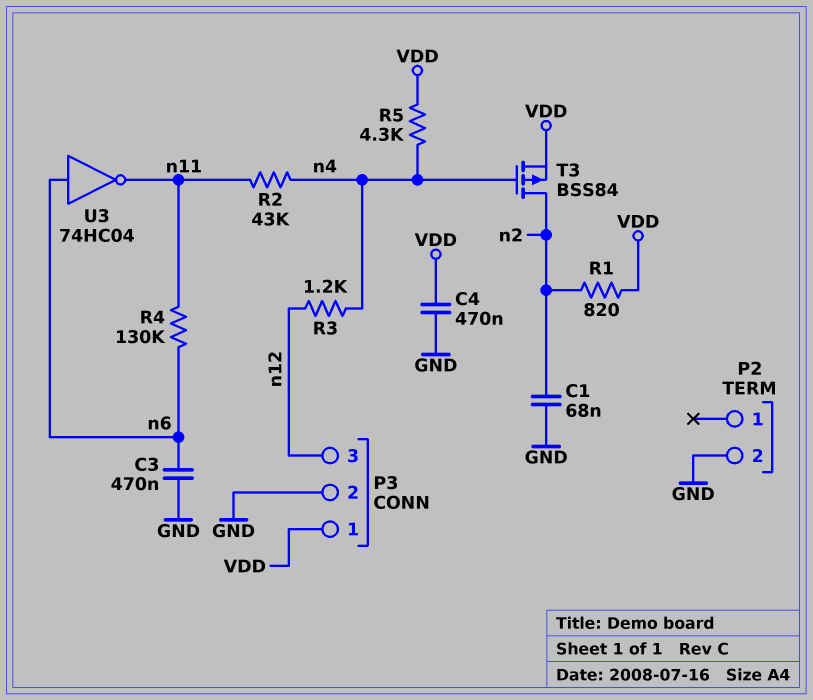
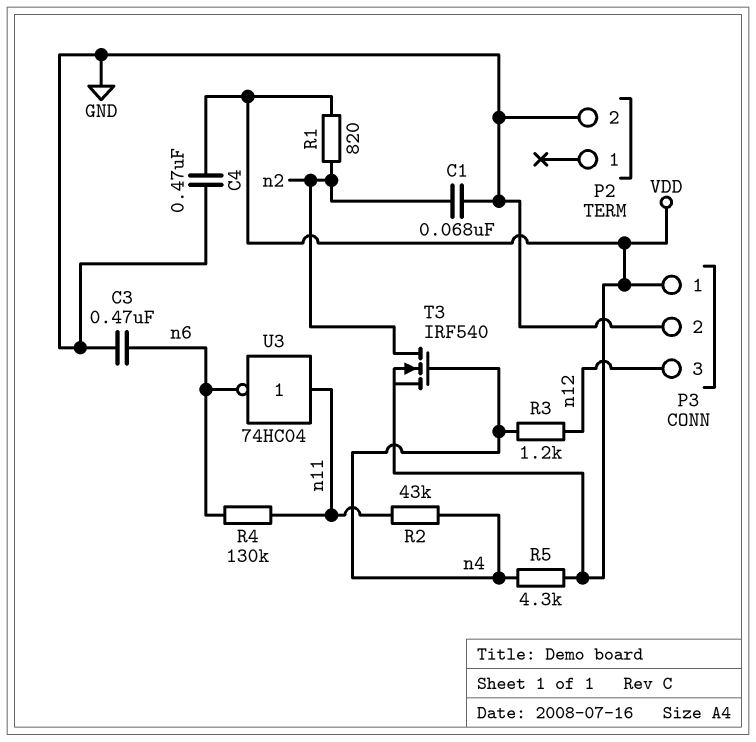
T3: PMOS BSS84 (G n4, D n2, S VDD) -> NMOS IRF540 (G n4, D n2, S VDD)
U3: NOT 74HC04 (in n6, out n11) -> NOT 74HC04 (in n11, out n6)

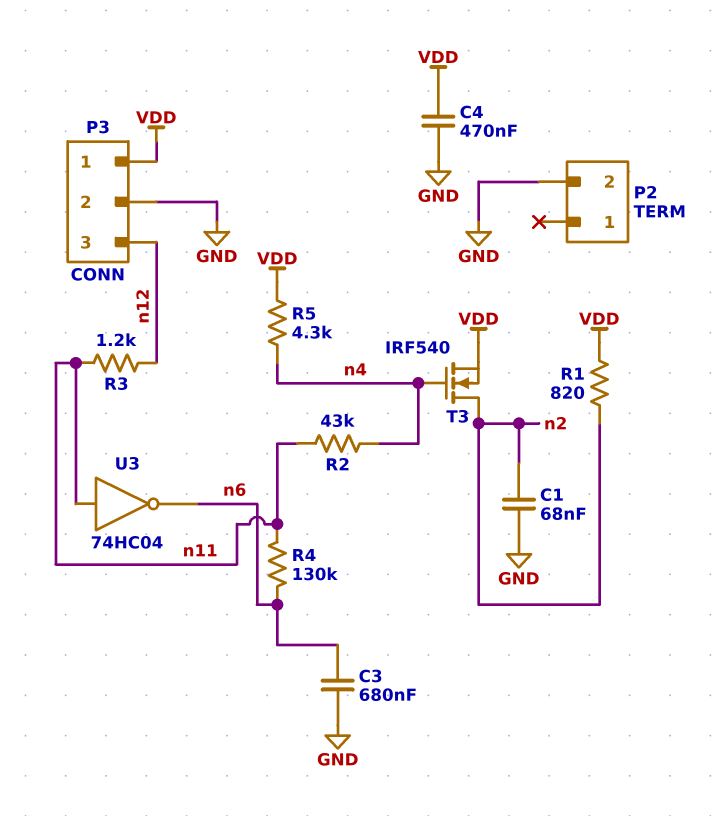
C3: 470nF (GND, n6) -> 680nF (GND, n6)
R3: 1.2k (n4, n12) -> 1.2k (n11, n12)

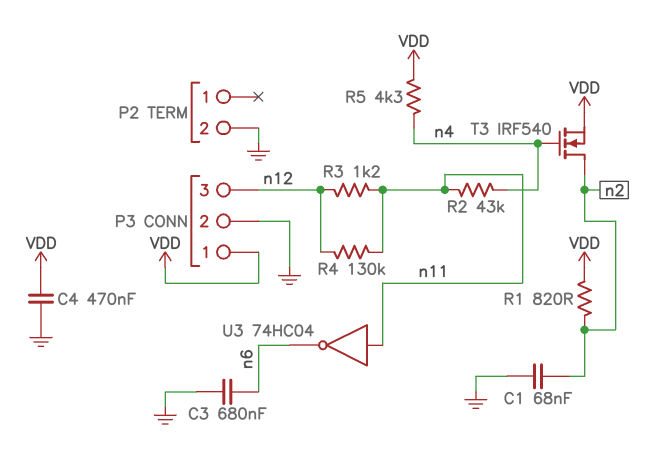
R4: 130k (n6, n11) -> 130k (n11, n12)

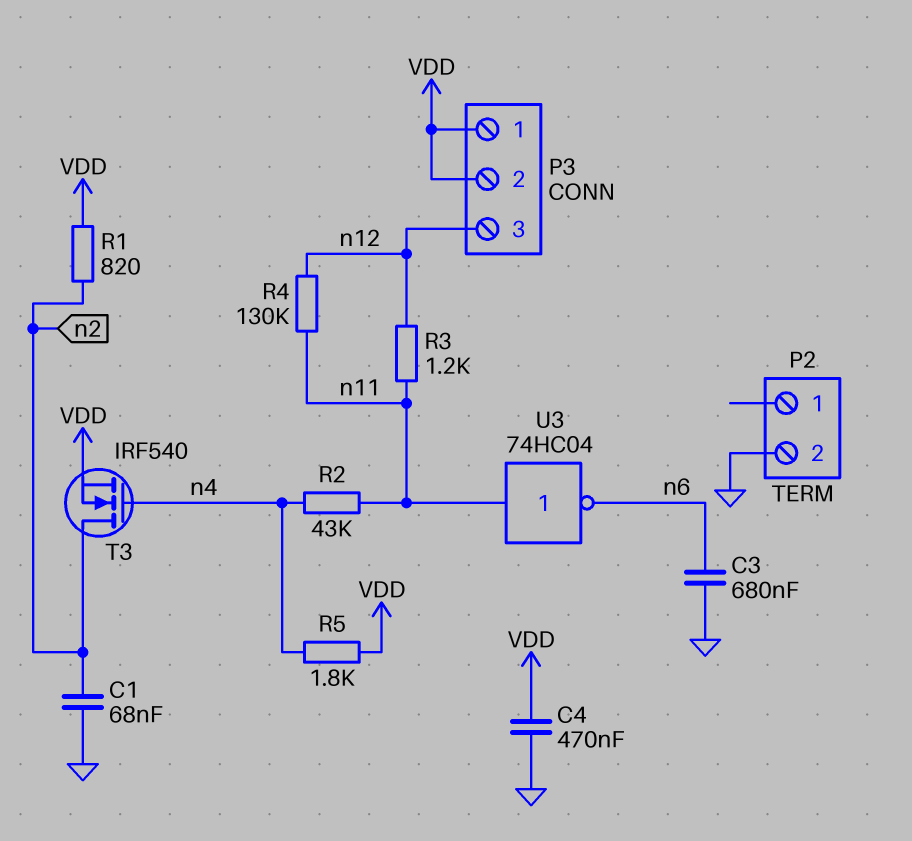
P3 pin 2: GND -> VDD
R5: 4.3k (VDD, n4) -> 1.8k (VDD, n4)

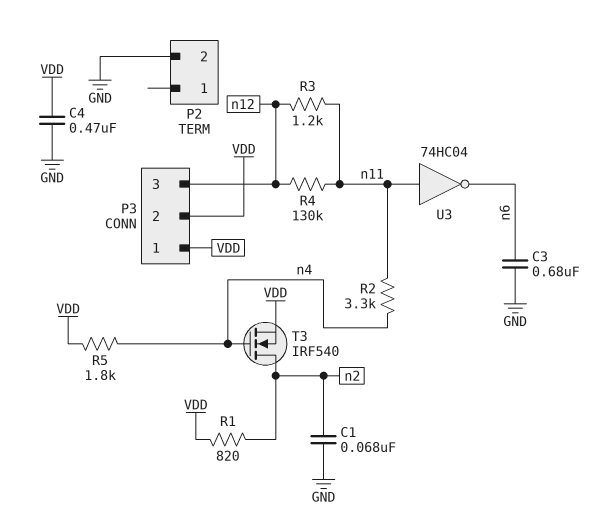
R2: 43k (n4, n11) -> 3.3k (n4, n11)

